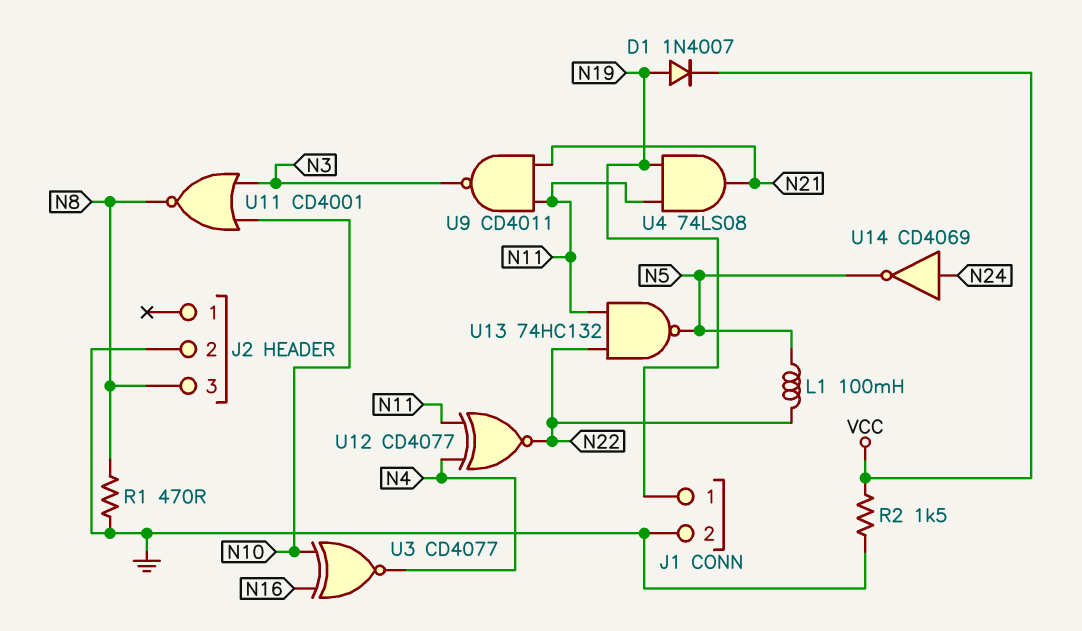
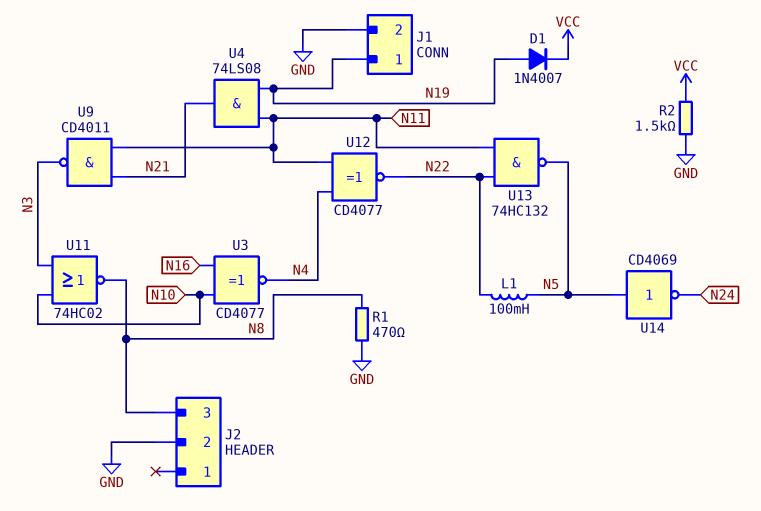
U11: NOR CD4001 (in N3, in N10, out N8) -> NOR 74HC02 (in N3, in N10, out N8)
U14: NOT CD4069 (in N24, out N5) -> NOT CD4069 (in N5, out N24)

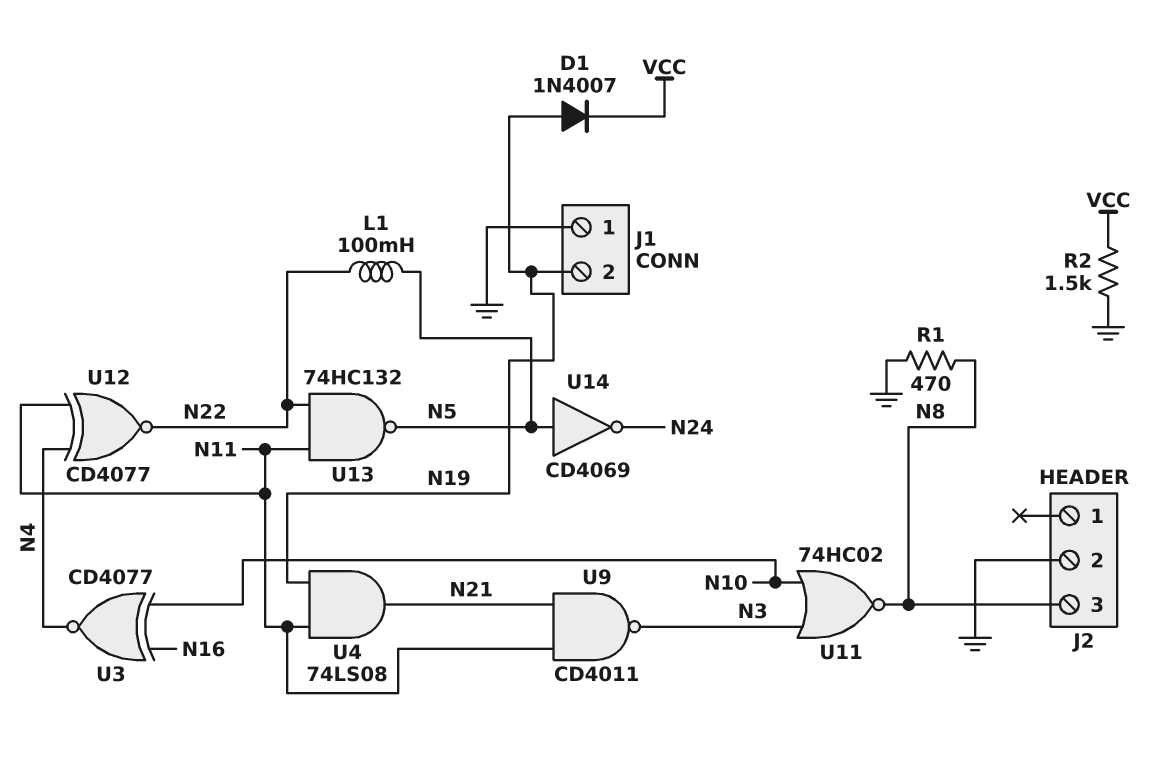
J1 pin 1: N19 -> GND
J1 pin 2: GND -> N19

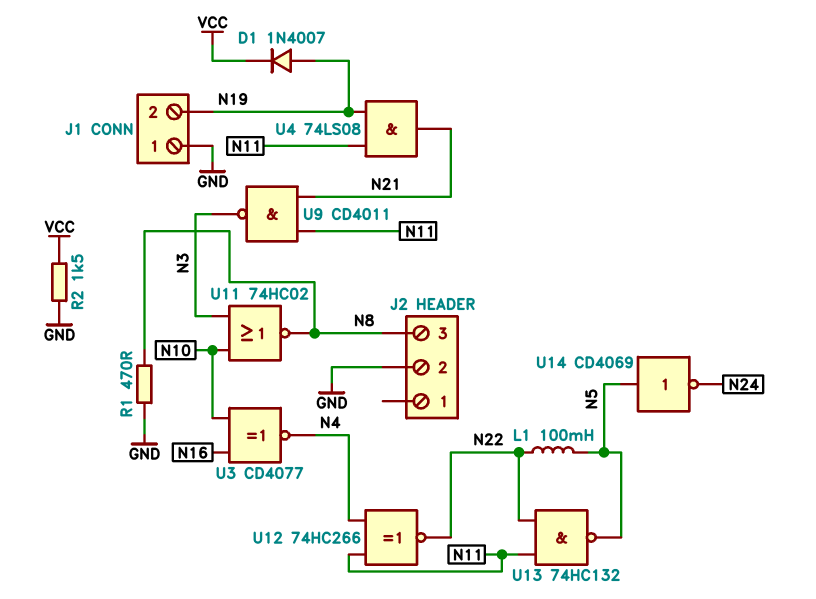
U12: XNOR CD4077 (in N4, in N11, out N22) -> XNOR 74HC266 (in N4, in N11, out N22)

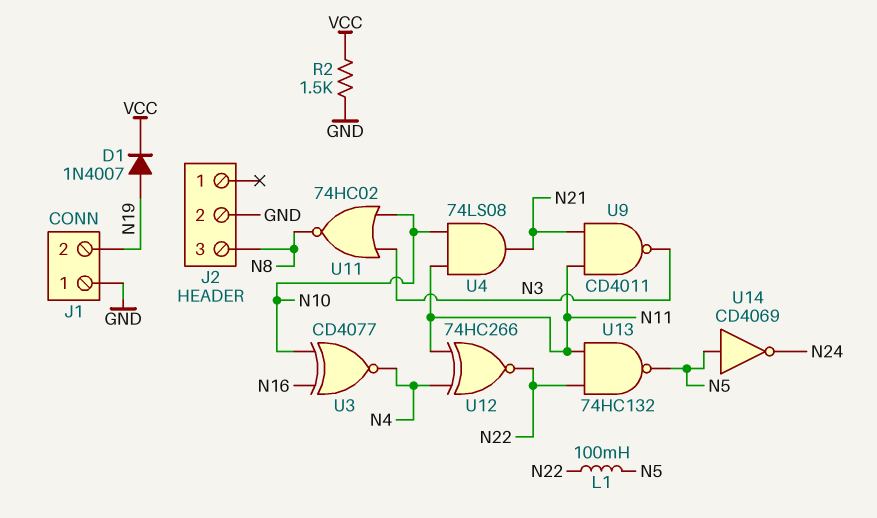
R1: 470 (GND, N8) -> none
U4: AND 74LS08 (in N11, in N19, out N21) -> AND 74LS08 (in N10, in N11, out N21)

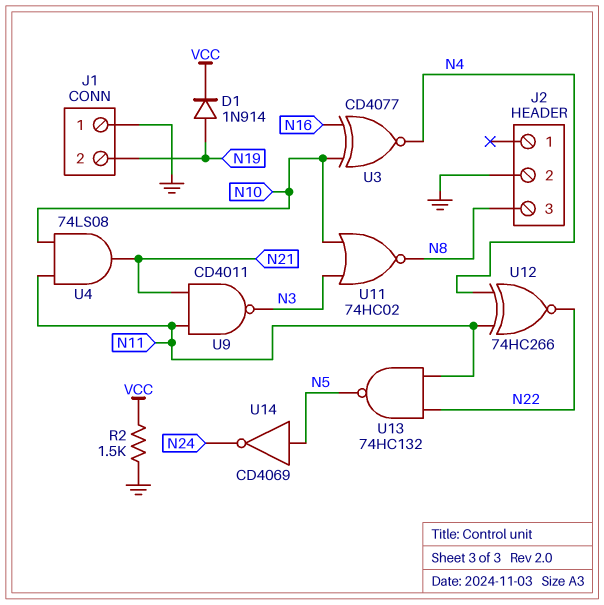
D1: diode 1N4007 (A N19, K VCC) -> diode 1N914 (A N19, K VCC)
L1: 100mH (N5, N22) -> none

